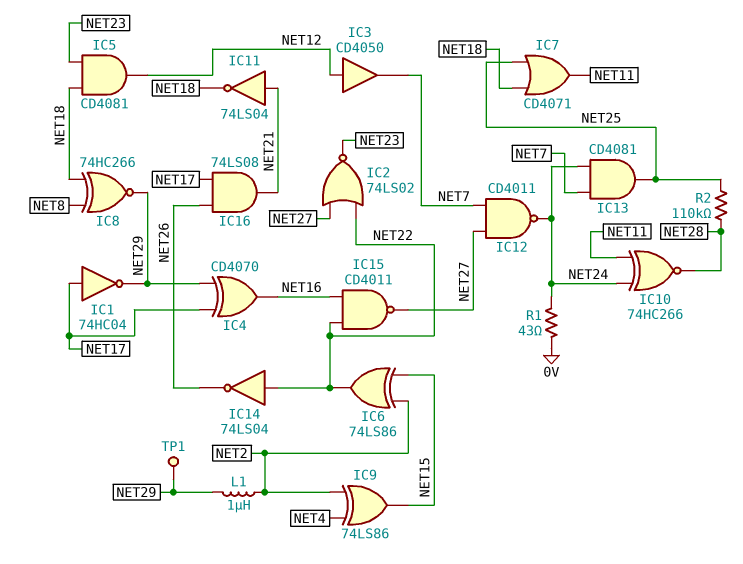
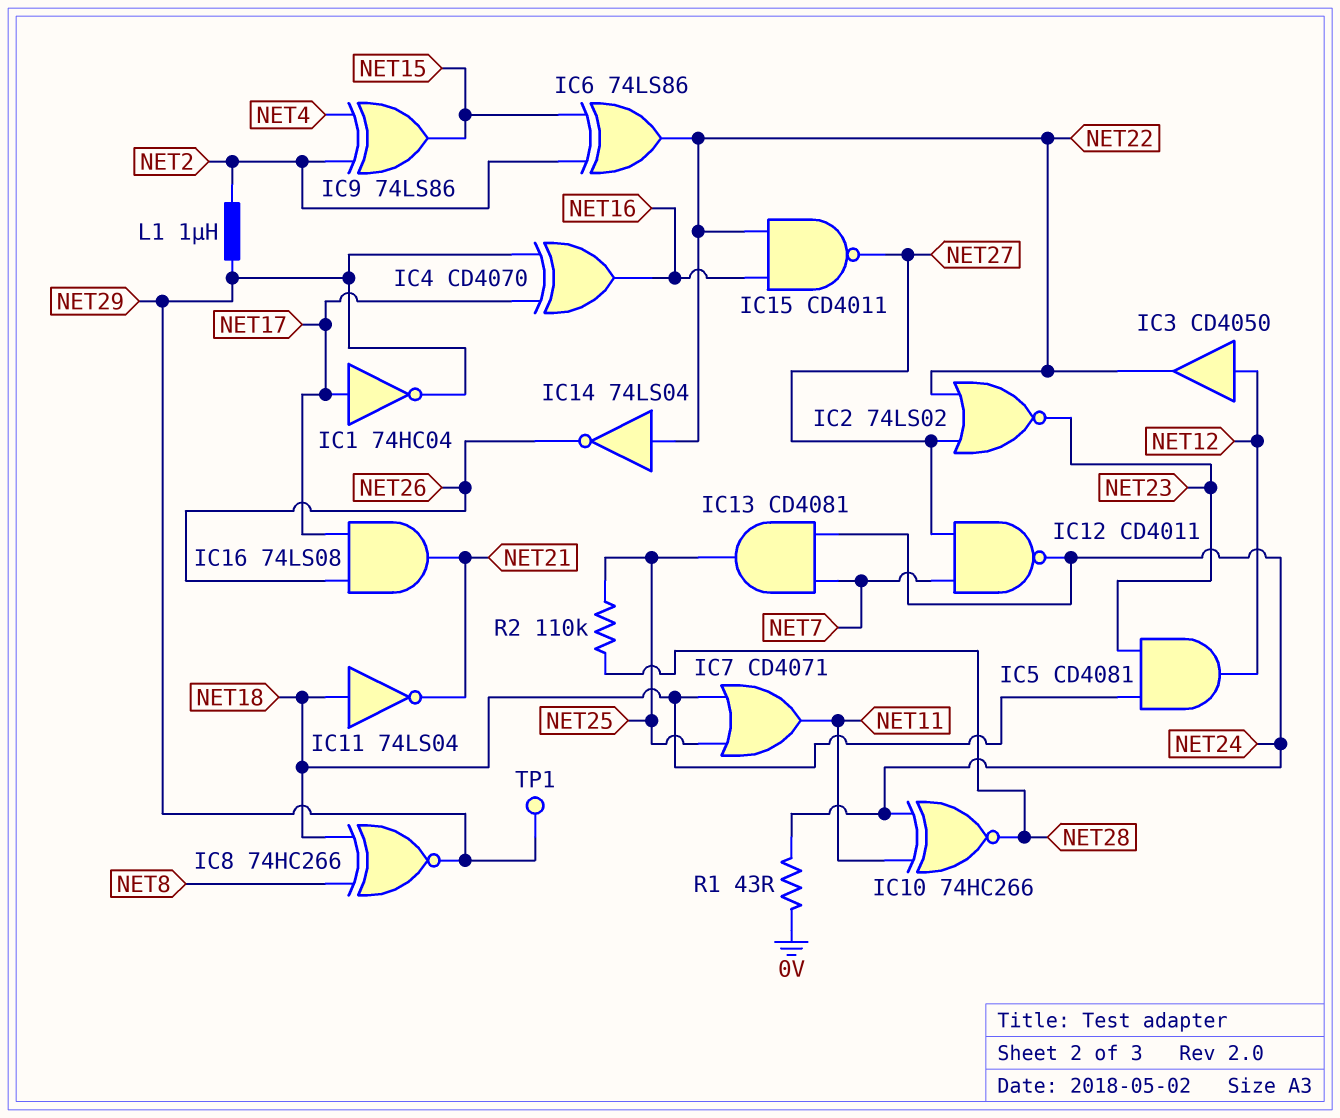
IC3: buffer CD4050 (in NET12, out NET7) -> buffer CD4050 (in NET12, out NET22)
IC11: NOT 74LS04 (in NET21, out NET18) -> NOT 74LS04 (in NET18, out NET21)

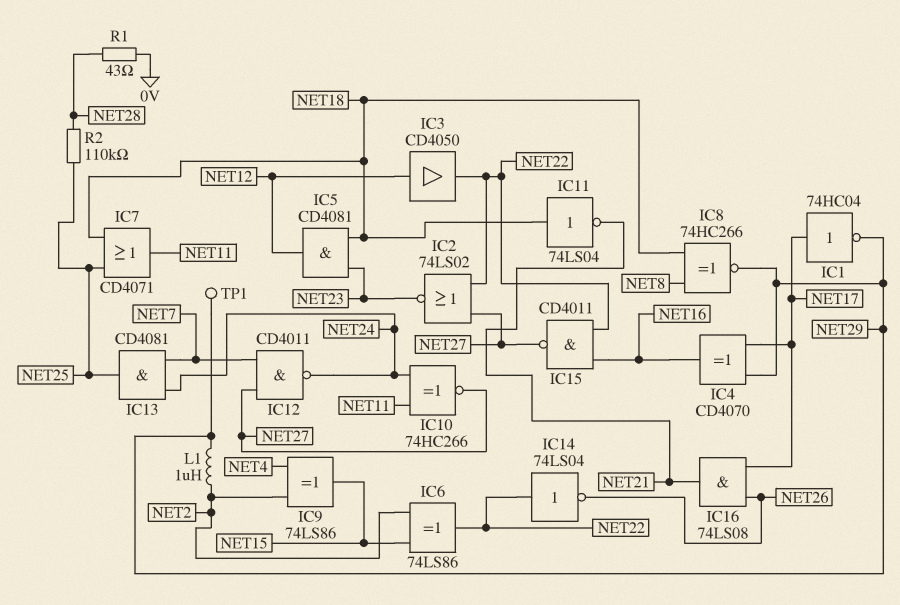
IC10: XNOR 74HC266 (in NET11, in NET24, out NET28) -> XNOR 74HC266 (in NET11, in NET24, out NET27)
R1: 43 (0V, NET24) -> 43 (0V, NET28)

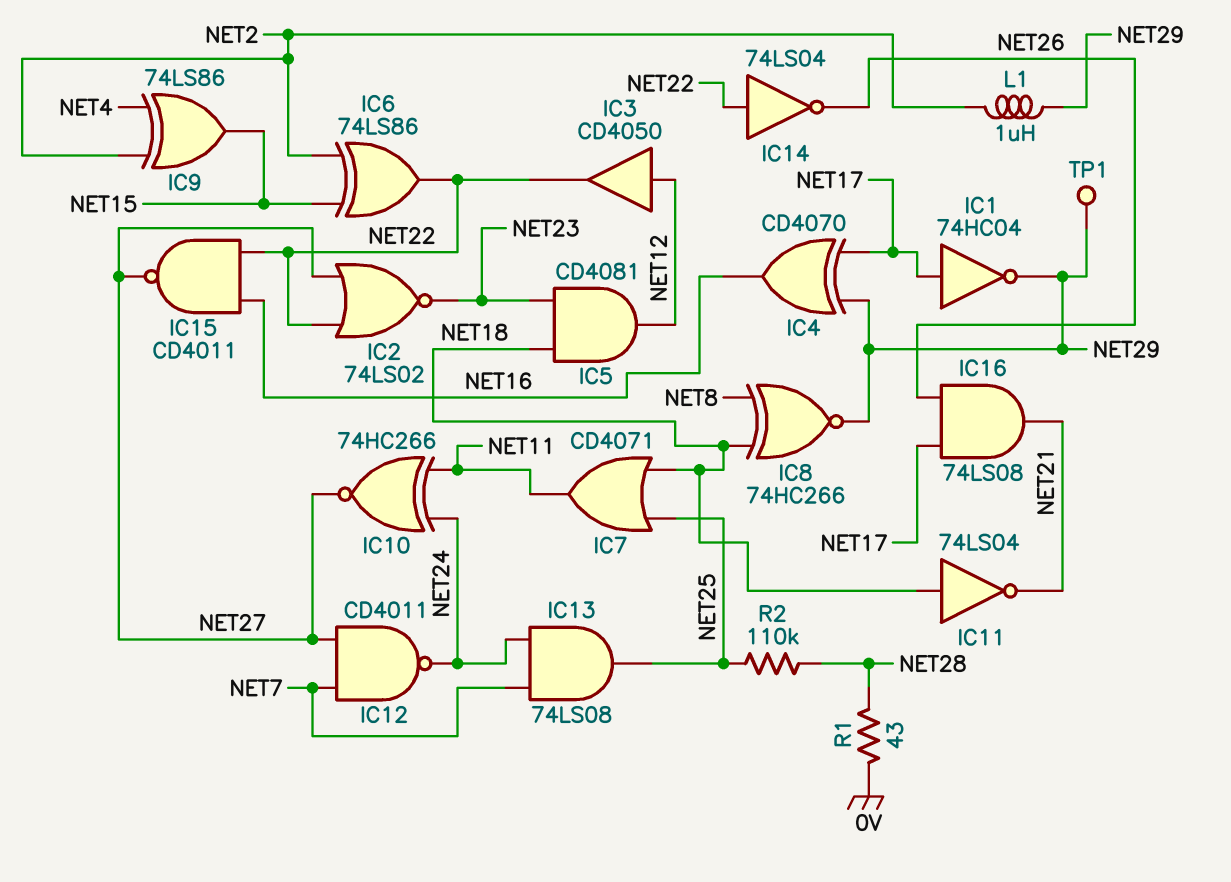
IC13: AND CD4081 (in NET7, in NET24, out NET25) -> AND 74LS08 (in NET7, in NET24, out NET25)

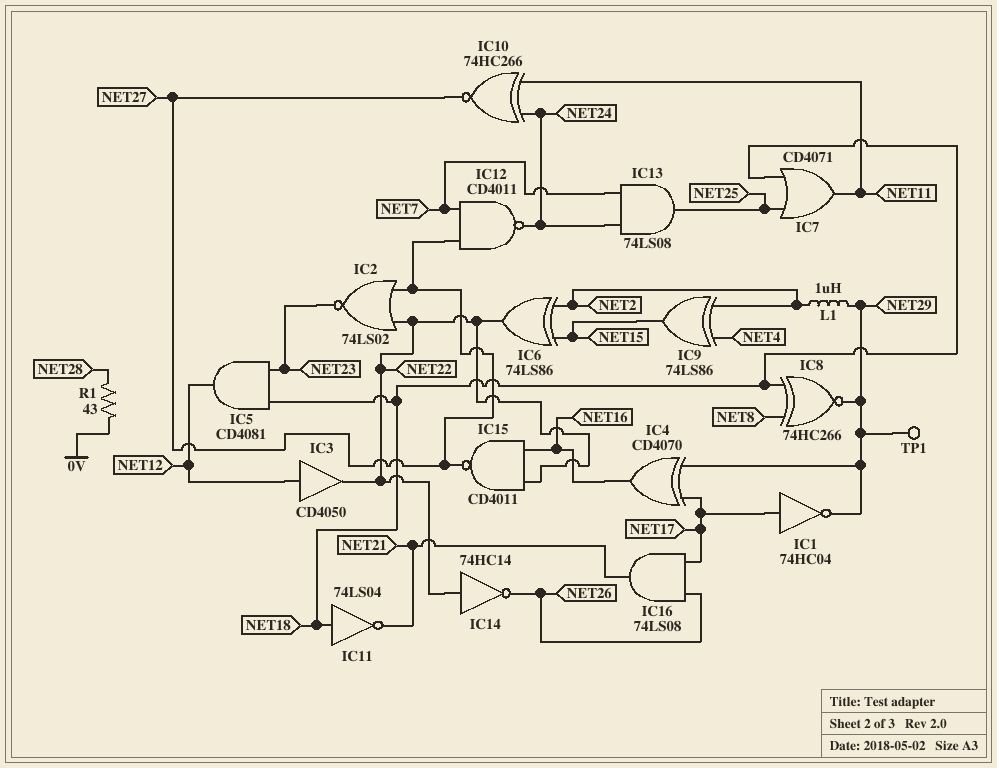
IC14: NOT 74LS04 (in NET22, out NET26) -> NOT 74HC14 (in NET22, out NET26)
R2: 110k (NET25, NET28) -> none

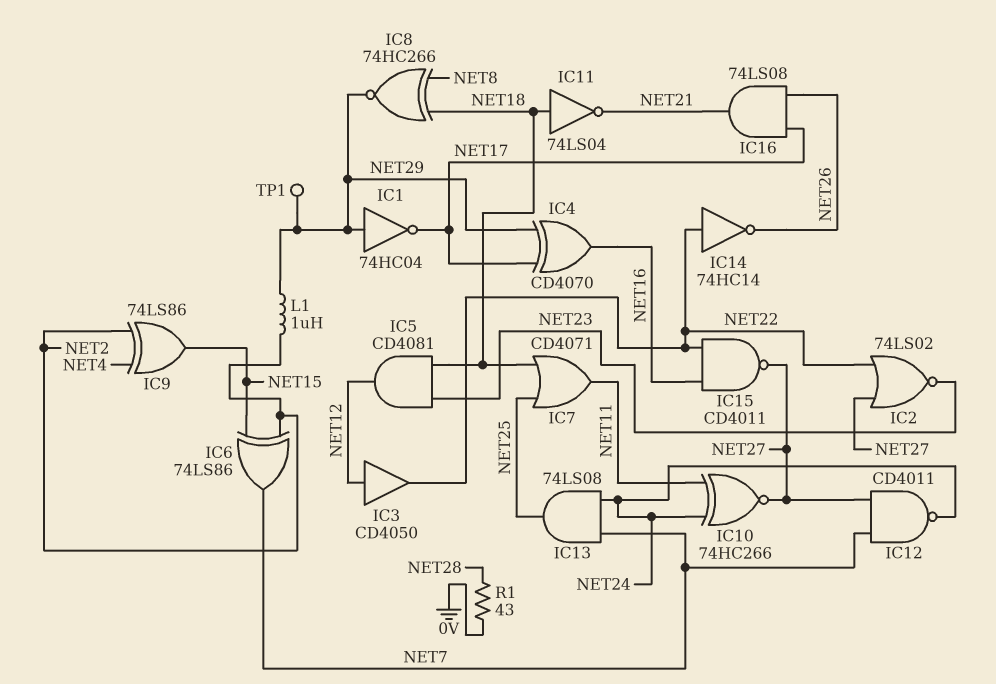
IC1: NOT 74HC04 (in NET17, out NET29) -> NOT 74HC04 (in NET29, out NET17)
IC6: XOR 74LS86 (in NET2, in NET15, out NET22) -> XOR 74LS86 (in NET2, in NET15, out NET7)

